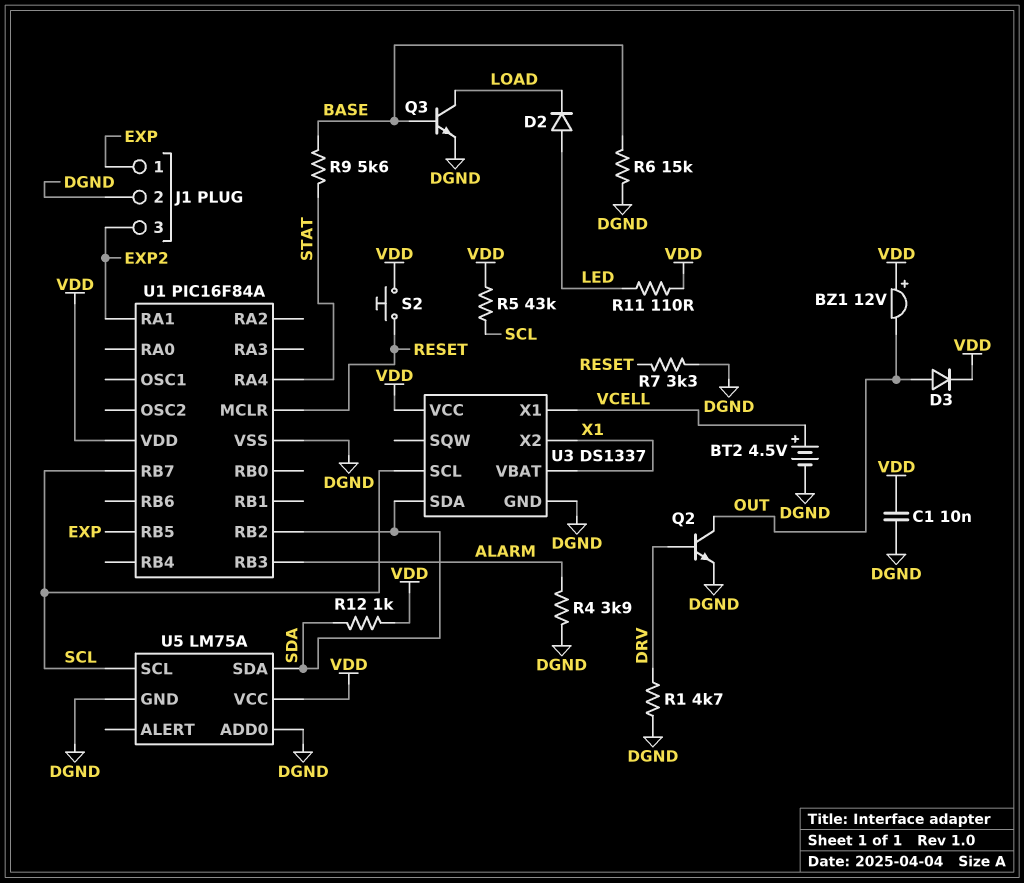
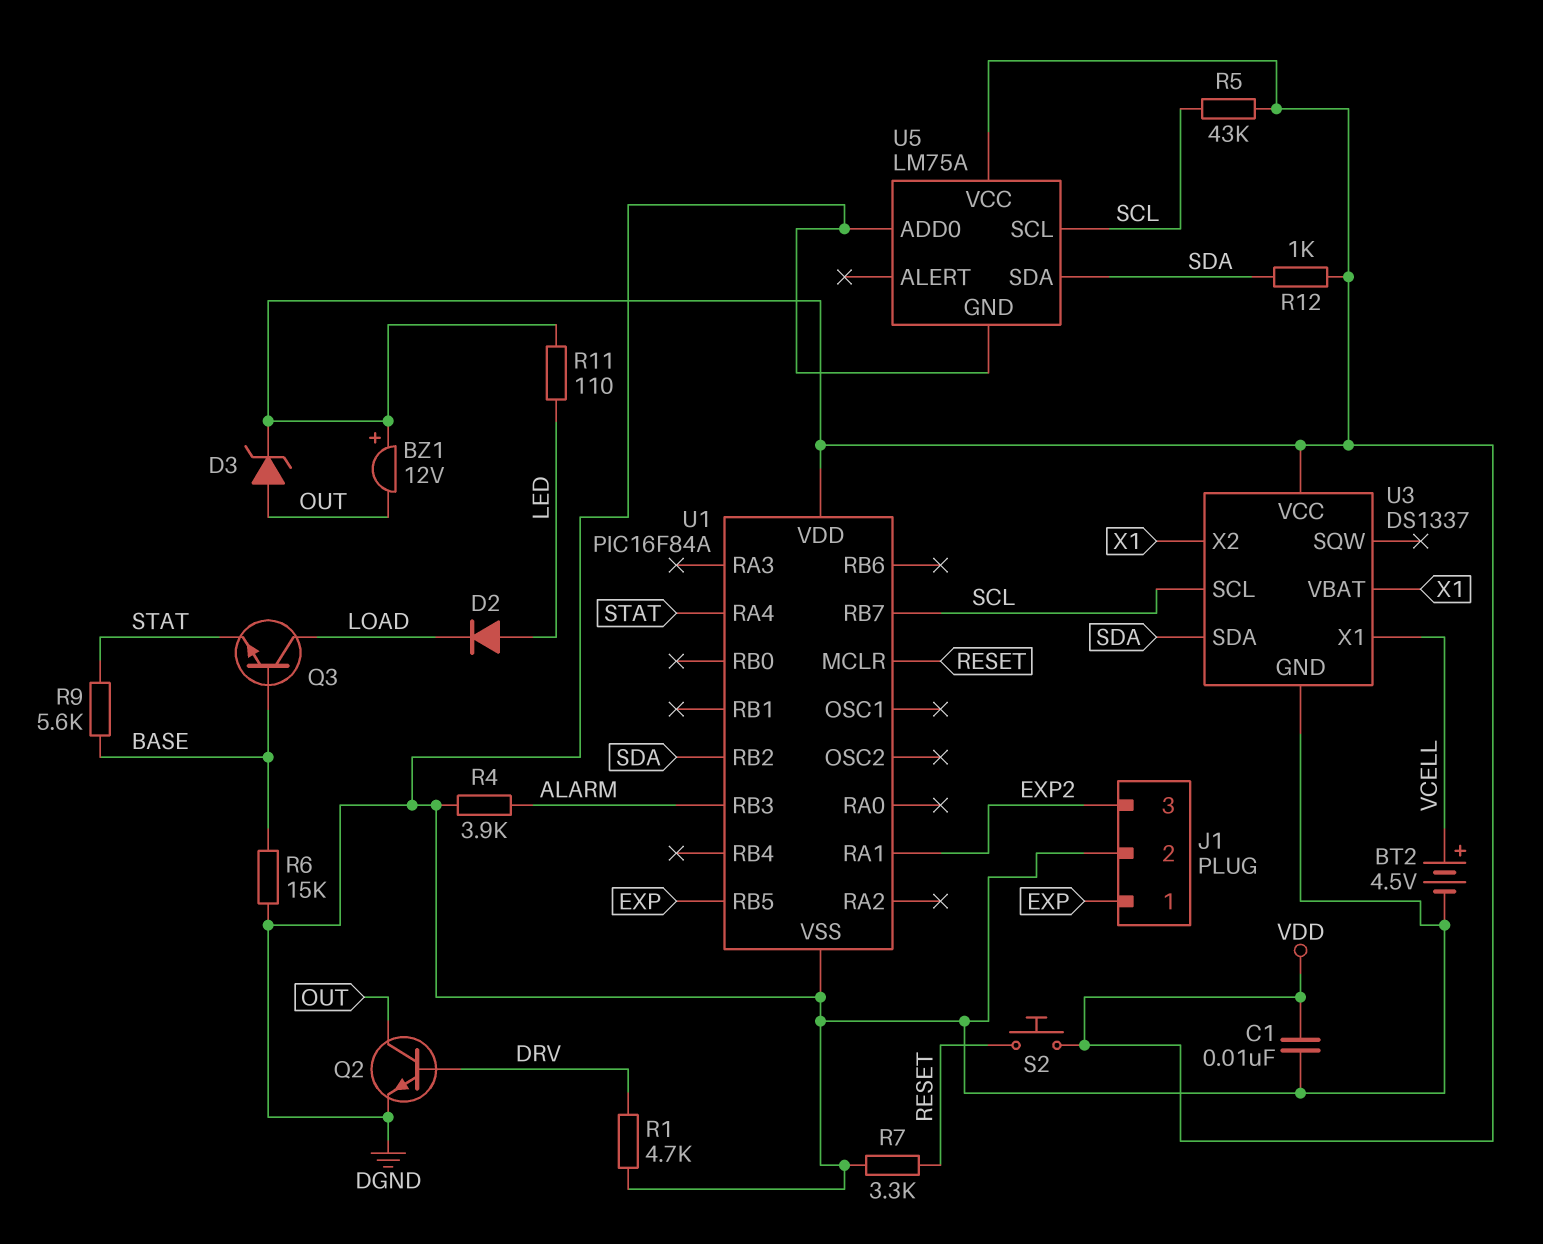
D3: diode (A OUT, K VDD) -> zener (A OUT, K VDD)
Q3: NPN (B BASE, C LOAD, E DGND) -> NPN (B BASE, C LOAD, E STAT)

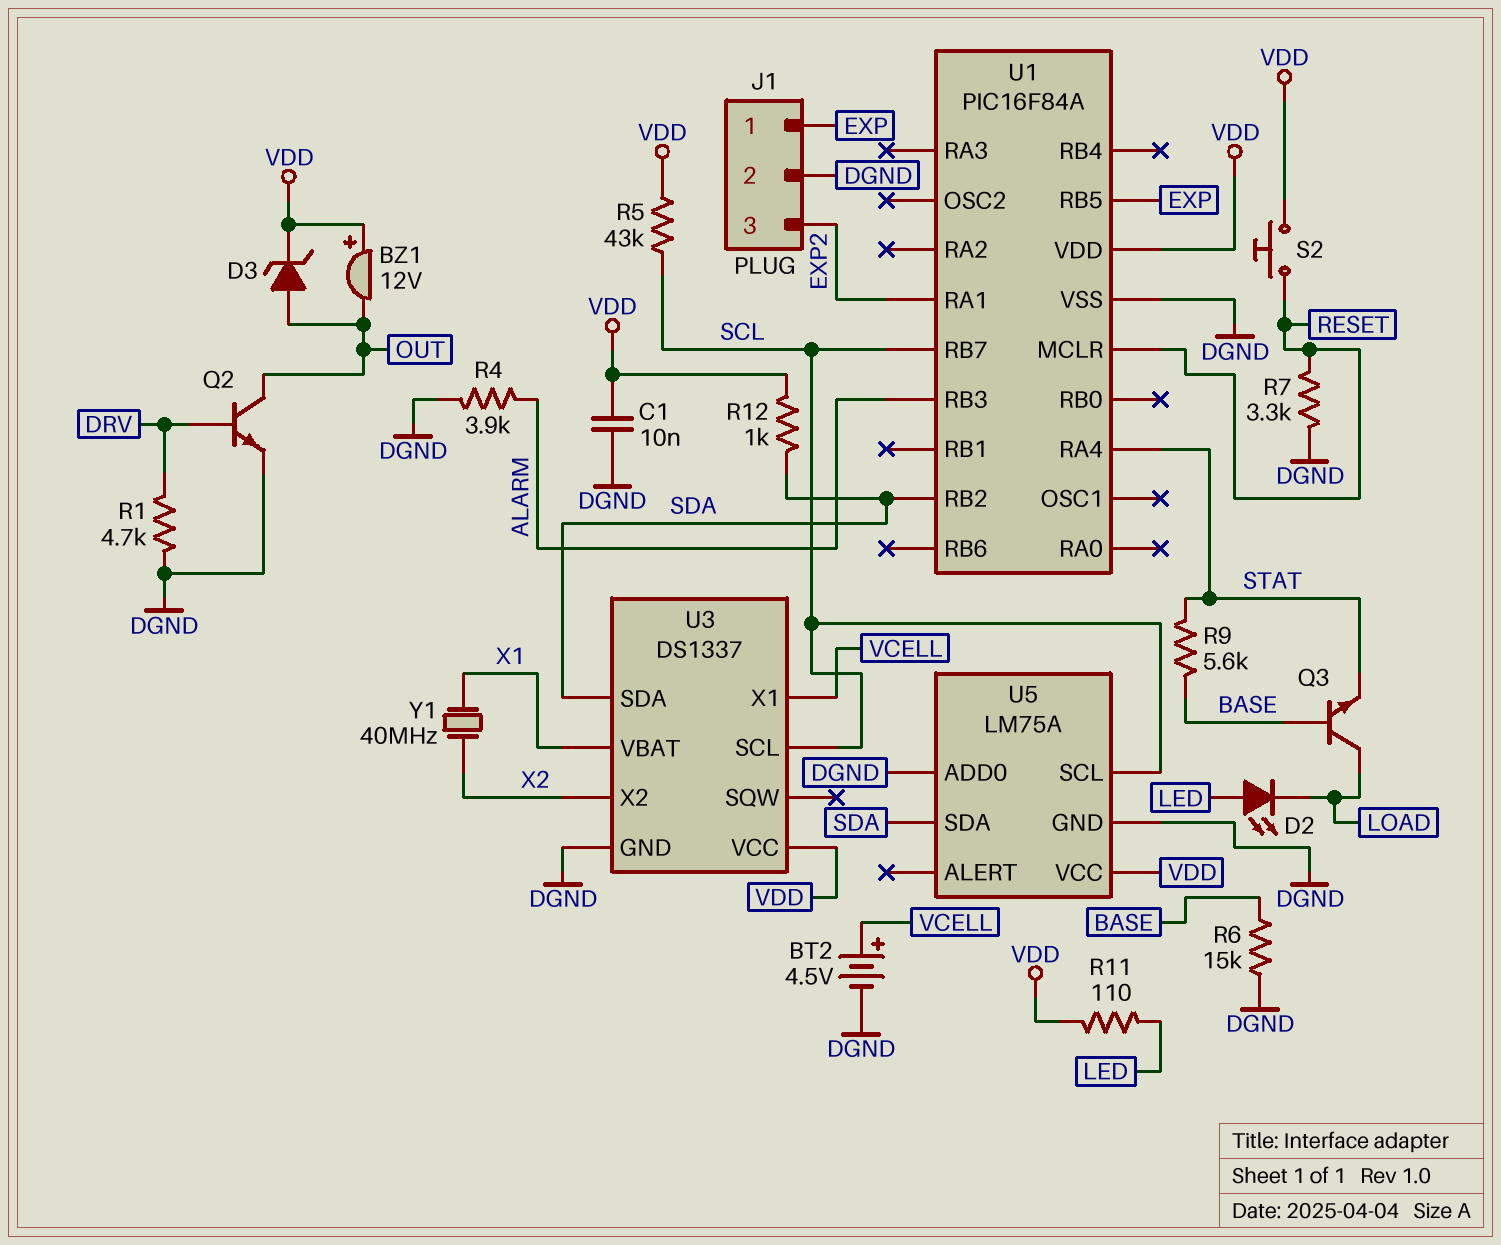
D2: diode (A LED, K LOAD) -> LED (A LED, K LOAD)
U3 pin X2: X1 -> X2
Y1: none -> 40MHz (X1, X2)

